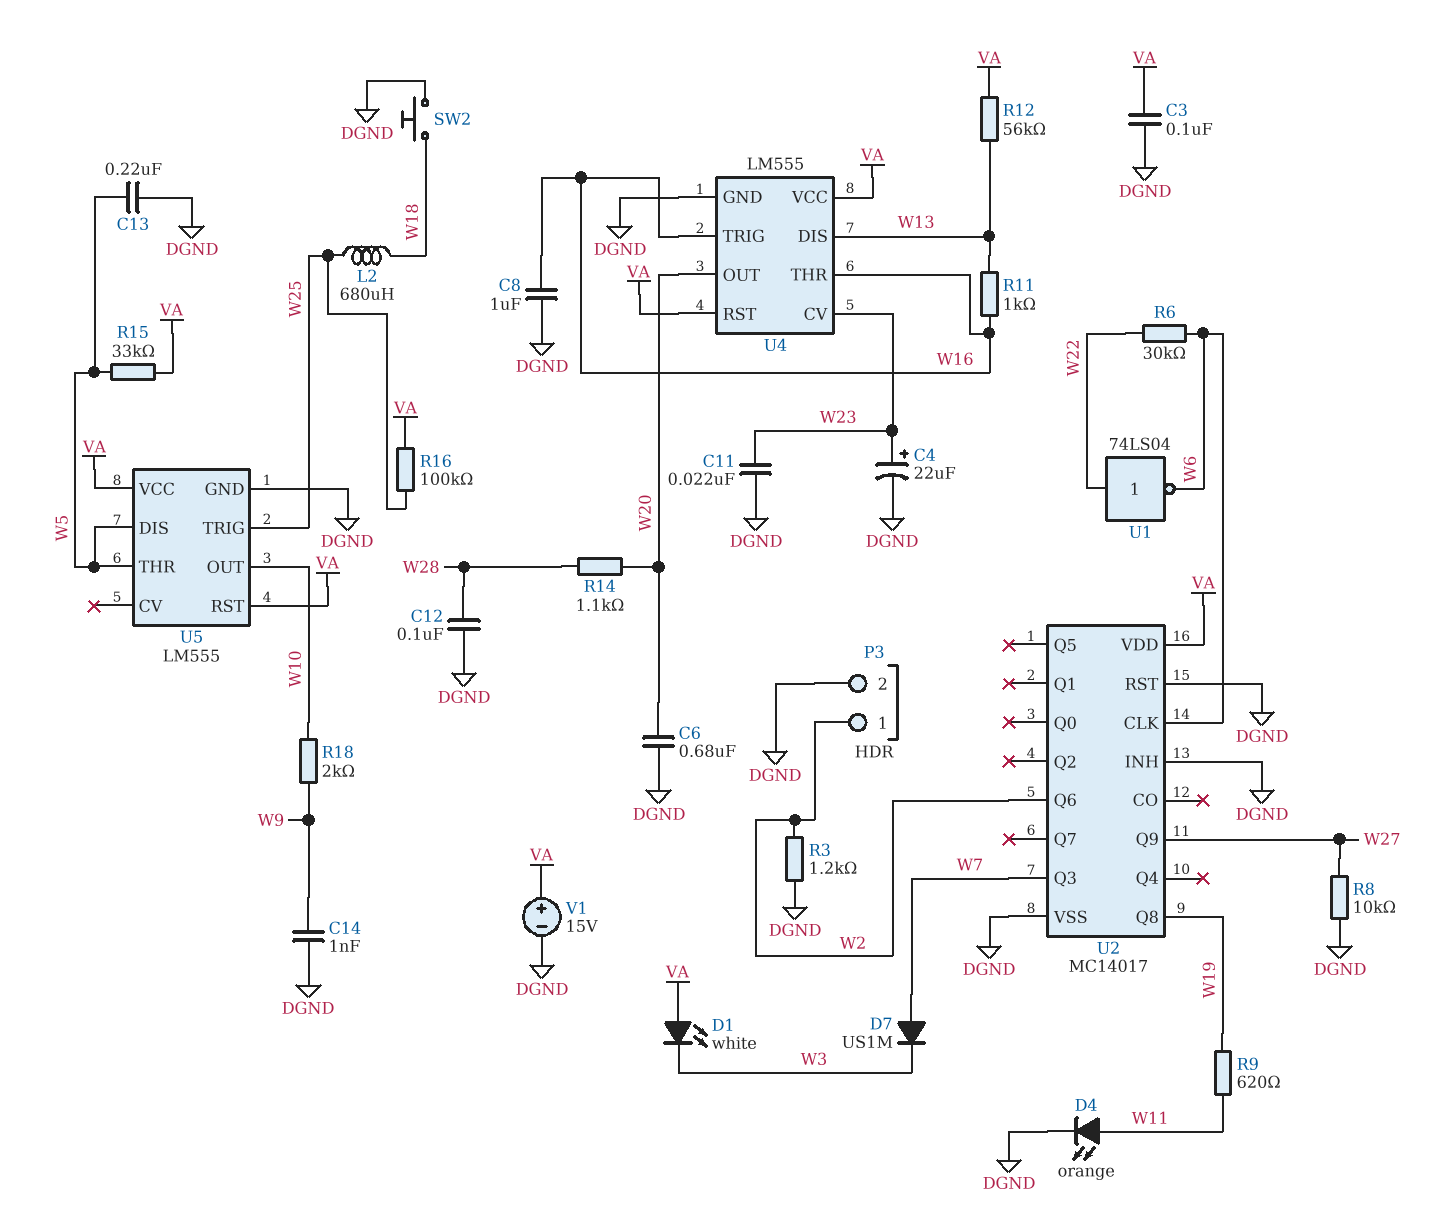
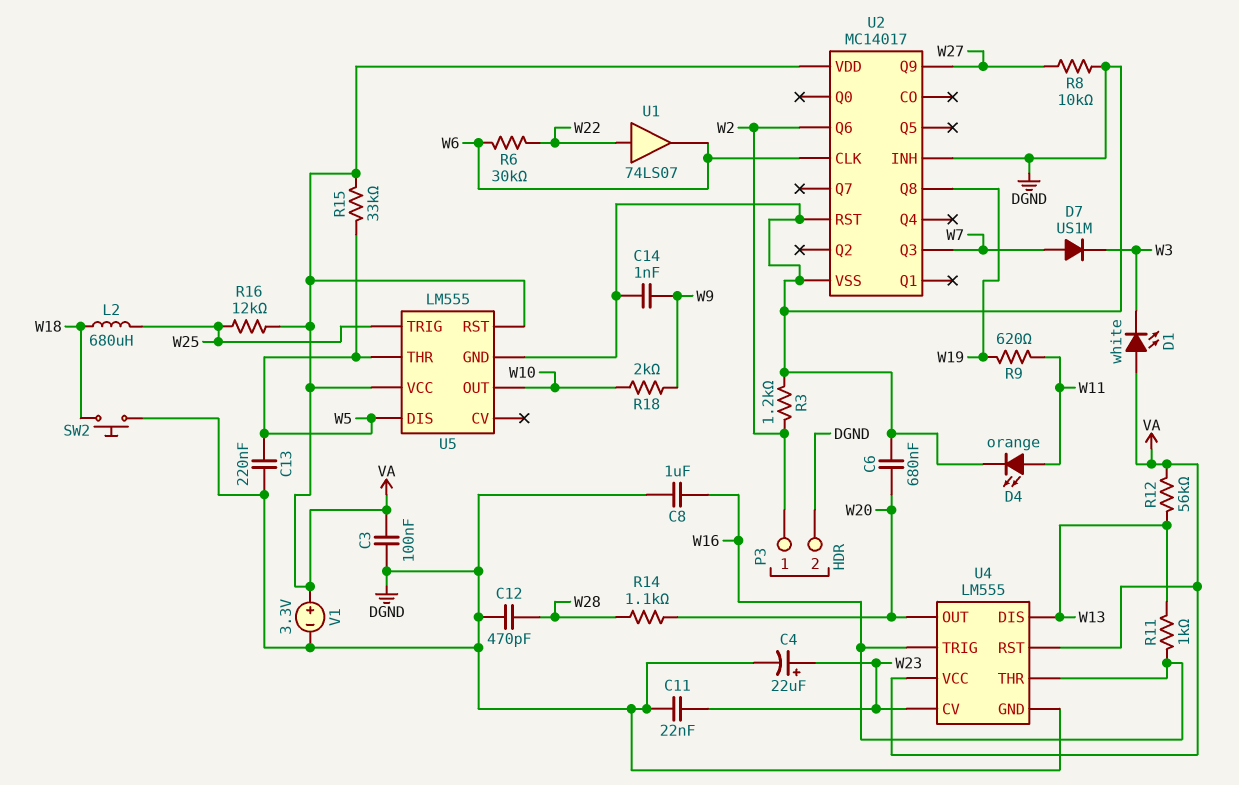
C12: 100nF (DGND, W28) -> 470pF (DGND, W28)
R16: 100k (VA, W25) -> 12k (VA, W25)
U1: NOT 74LS04 (in W22, out W6) -> buffer 74LS07 (in W22, out W6)
V1: 15V (plus VA, minus DGND) -> 3.3V (plus VA, minus DGND)

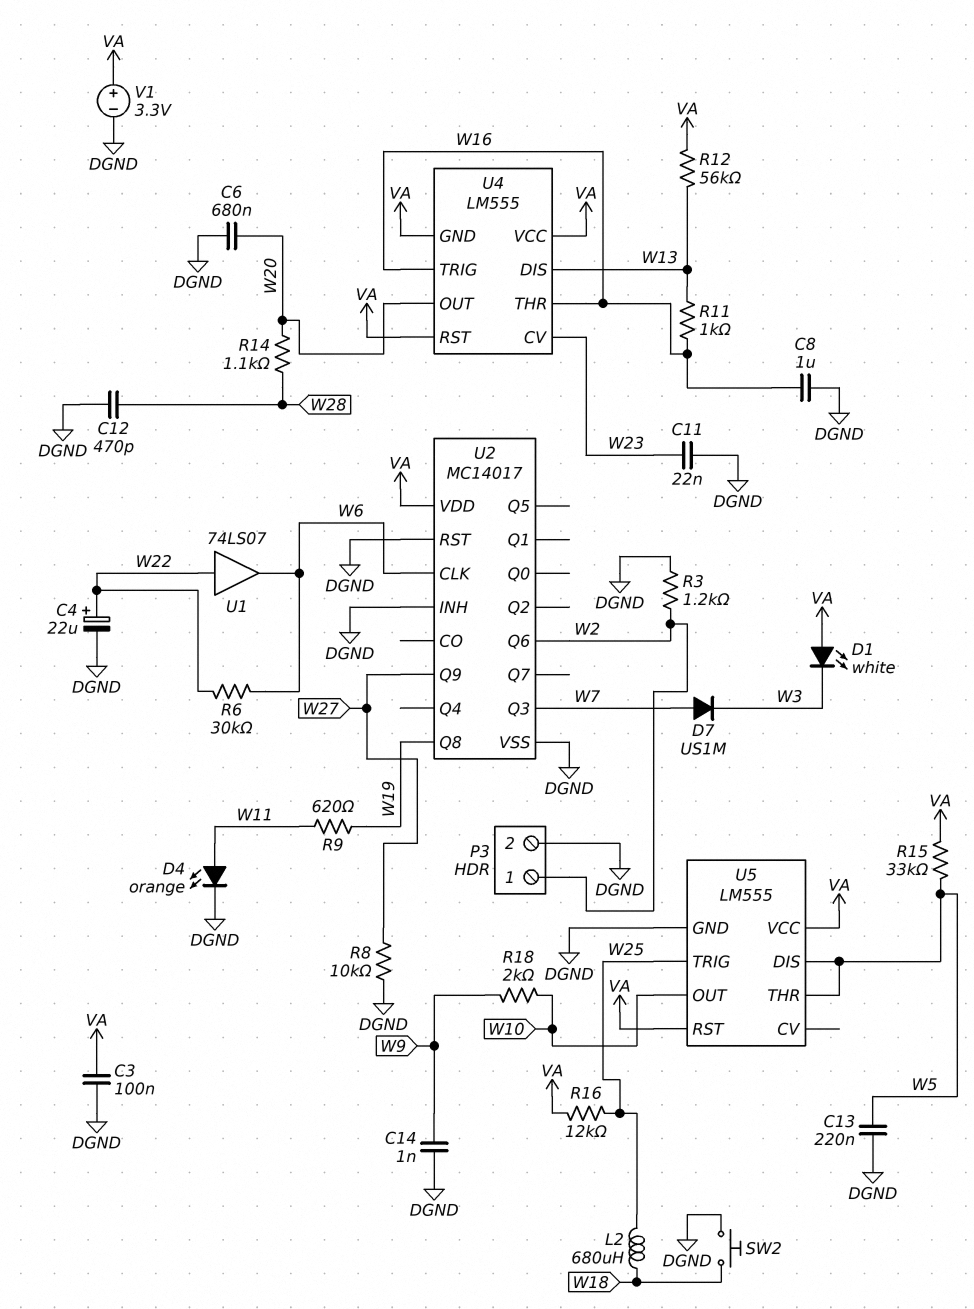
C4: 22uF (plus W23, minus DGND) -> 22uF (plus W22, minus DGND)
U4 pin GND: DGND -> VA

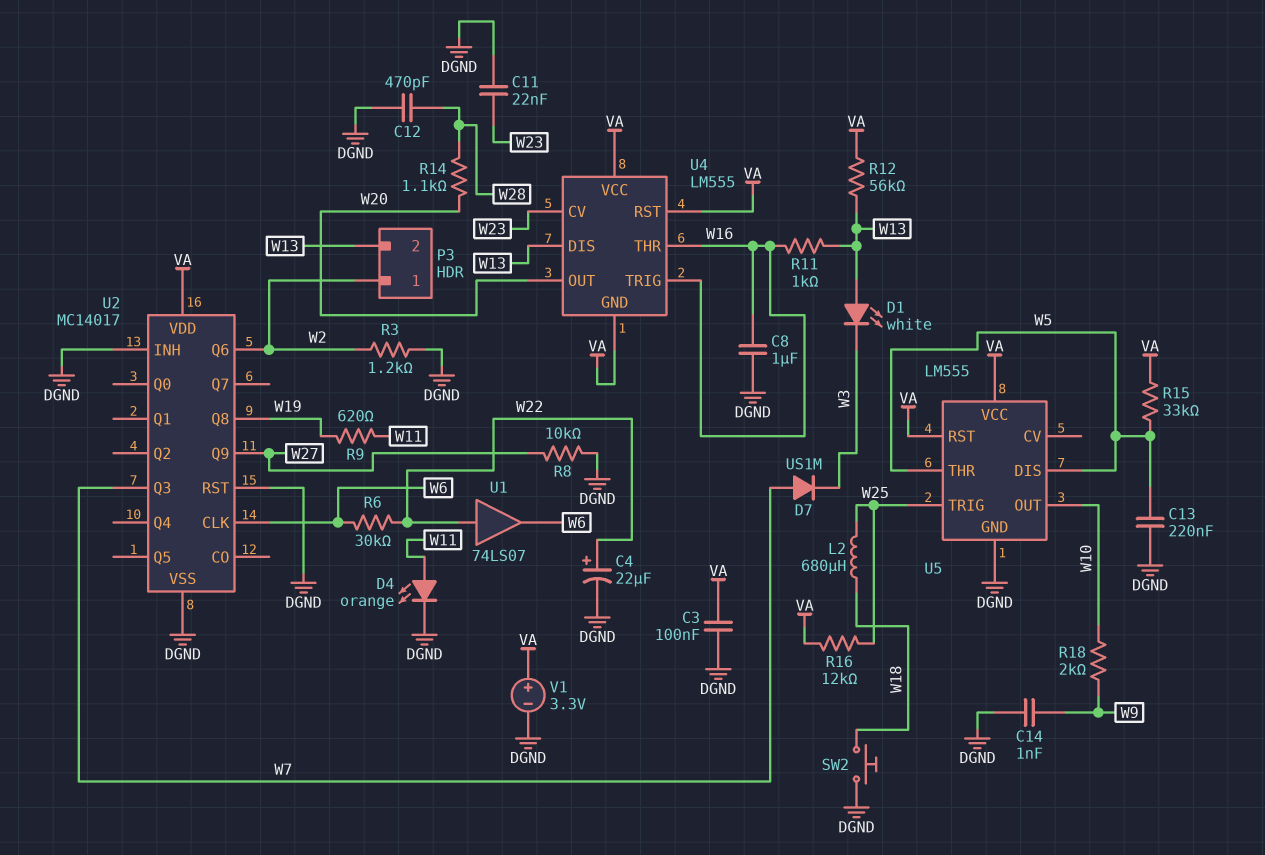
C6: 680nF (DGND, W20) -> none
D1: LED white (A VA, K W3) -> LED white (A W13, K W3)
P3 pin 2: DGND -> W13

